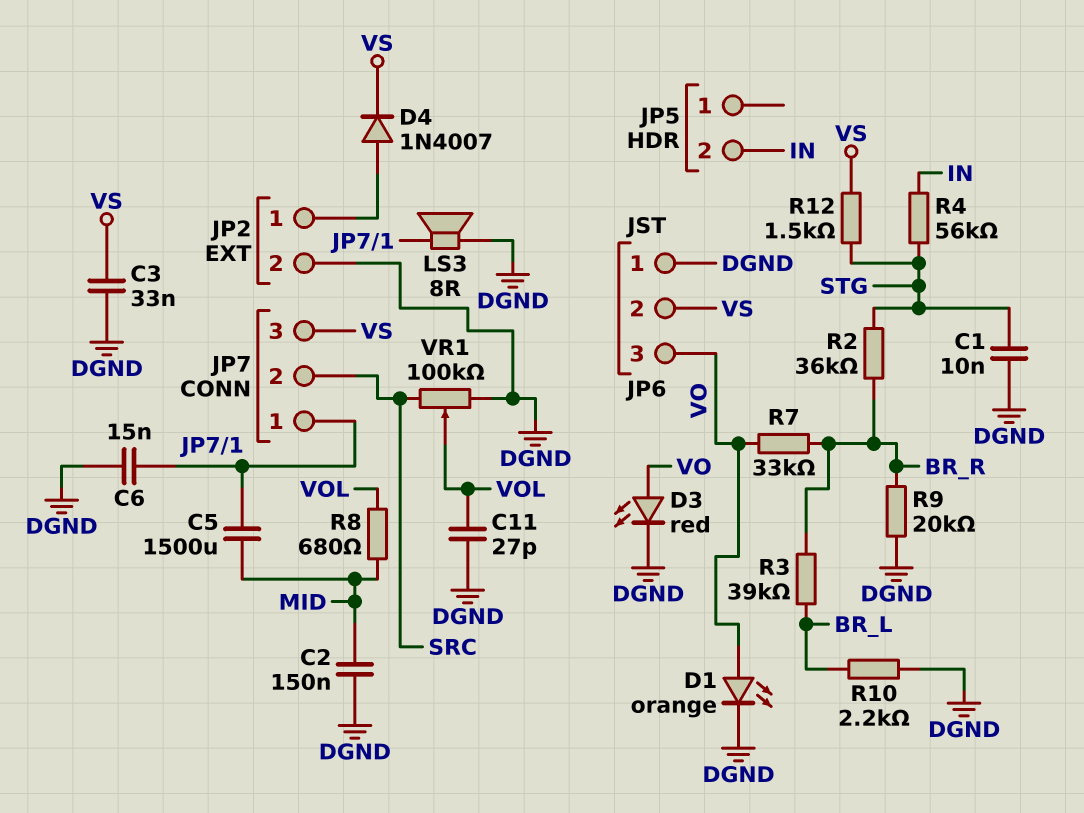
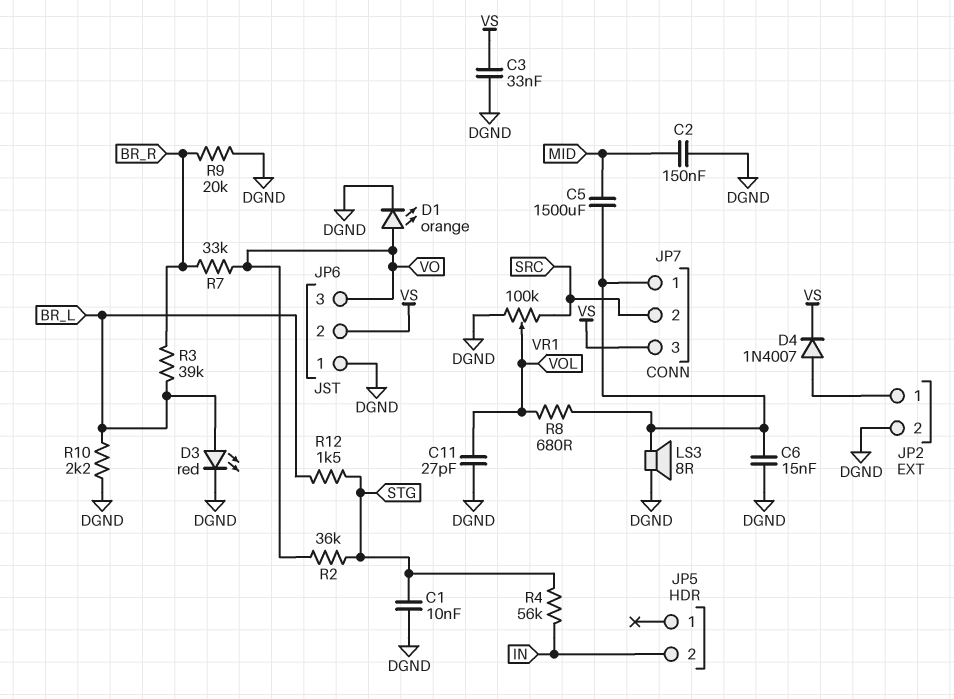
D3: LED red (A VO, K DGND) -> LED red (A BR_L, K DGND)
R2: 36k (BR_R, STG) -> 36k (STG, VO)
R8: 680 (MID, VOL) -> 680 (JP7/1, VOL)
R12: 1.5k (STG, VS) -> 1.5k (BR_L, STG)

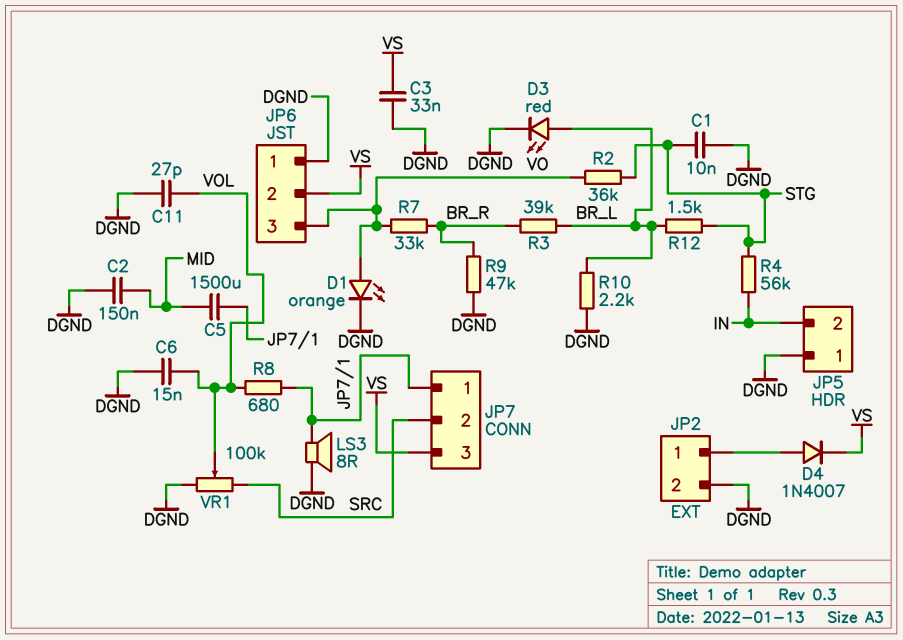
C6: 15nF (DGND, JP7/1) -> 15nF (DGND, VOL)
JP5 pin 1: none -> DGND
R9: 20k (BR_R, DGND) -> 47k (BR_R, DGND)

